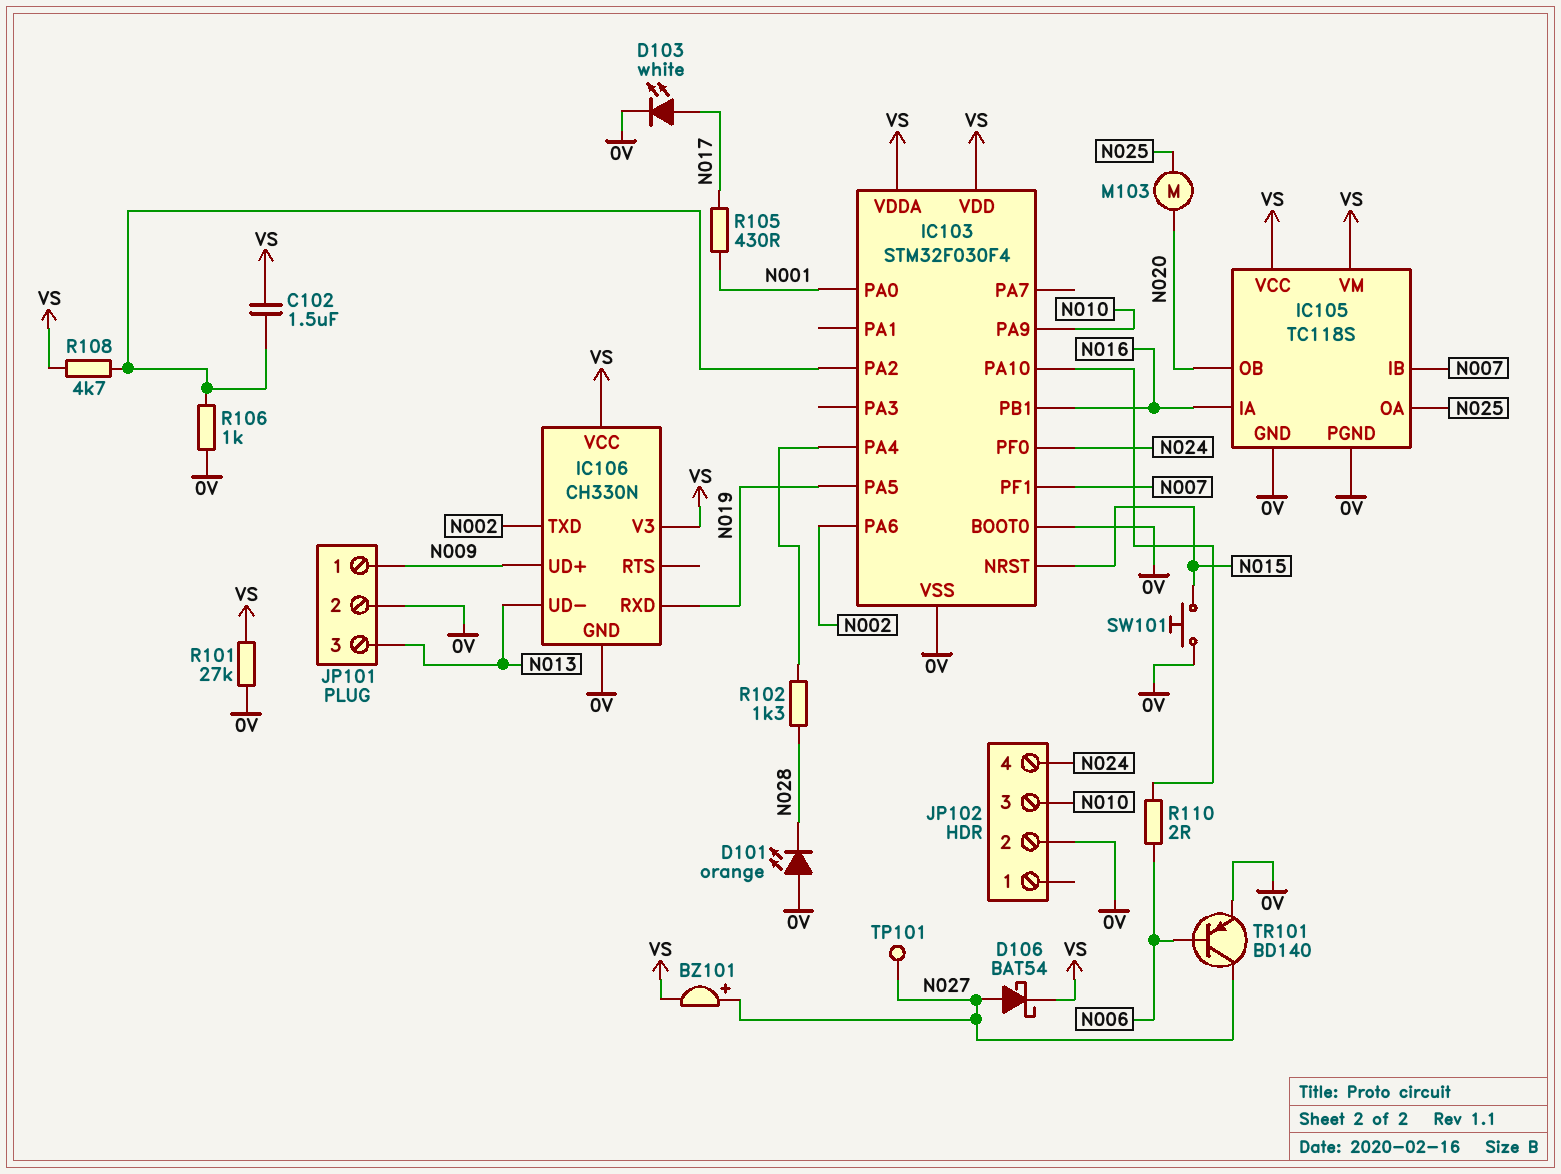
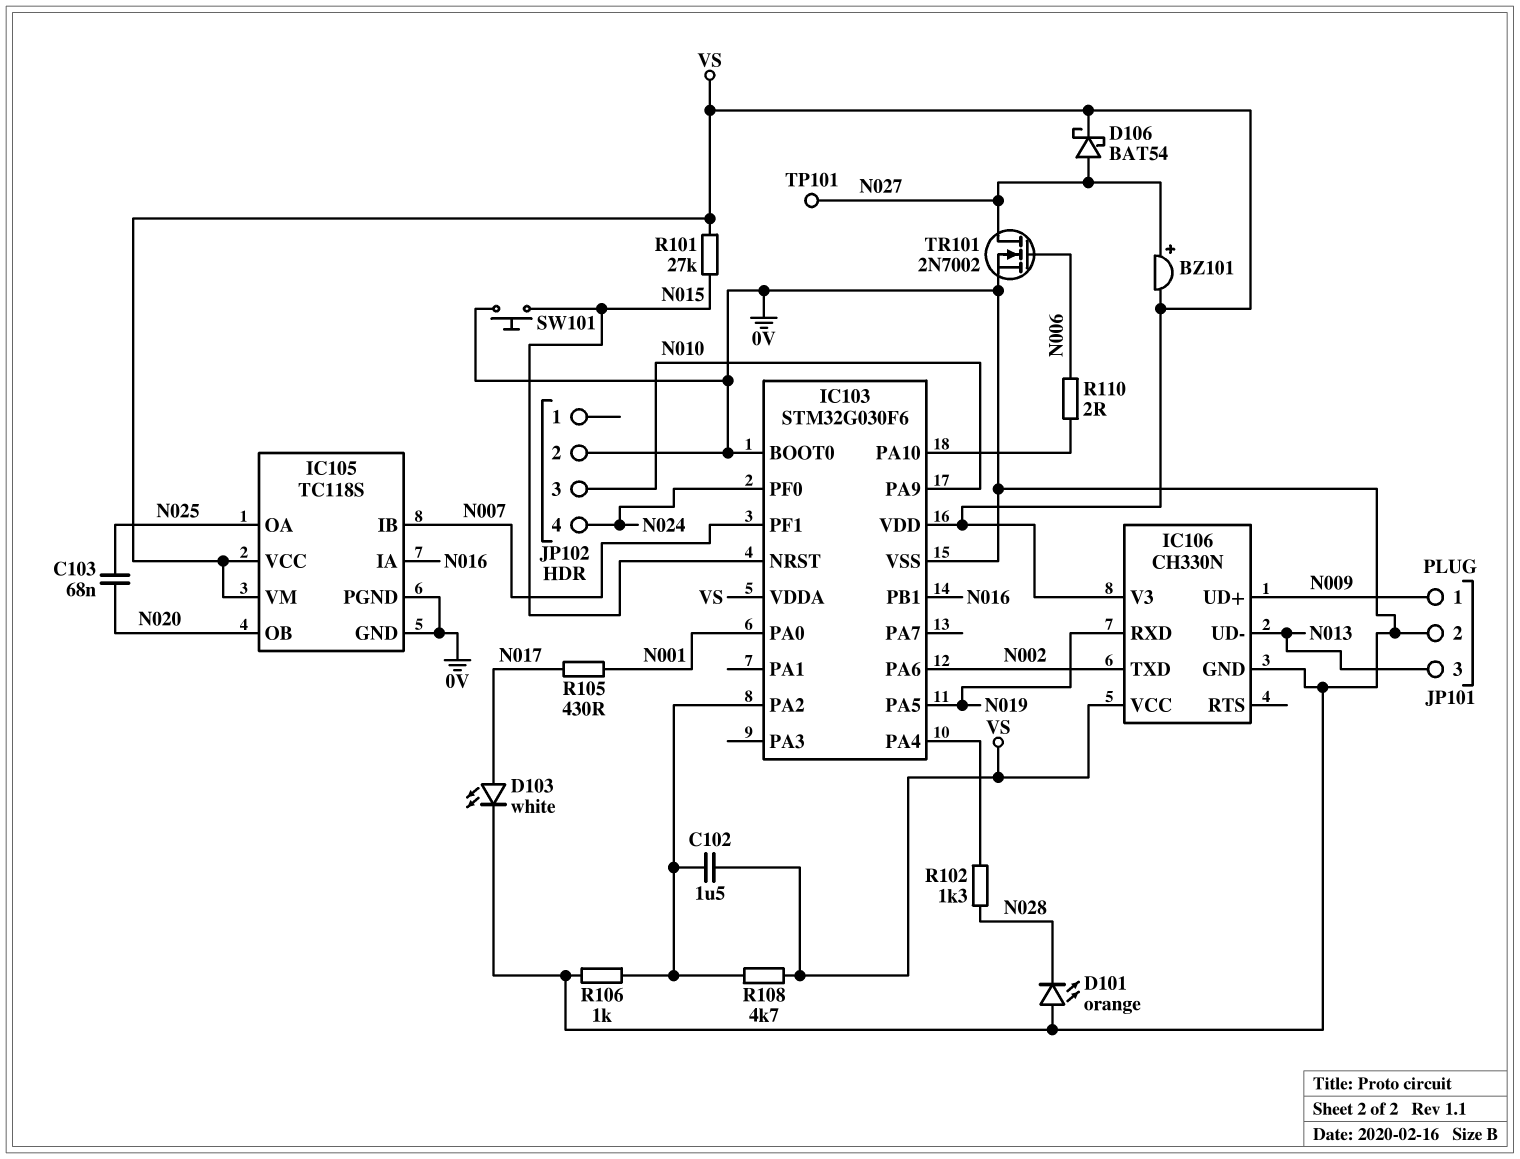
C103: none -> 68nF (N020, N025)
IC103: STM32F030F4 -> STM32G030F6
M103: motor (N020, N025) -> none
R101: 27k (0V, VS) -> 27k (N015, VS)
TR101: PNP BD140 (B N006, C N027, E 0V) -> NMOS 2N7002 (G N006, D N027, S 0V)

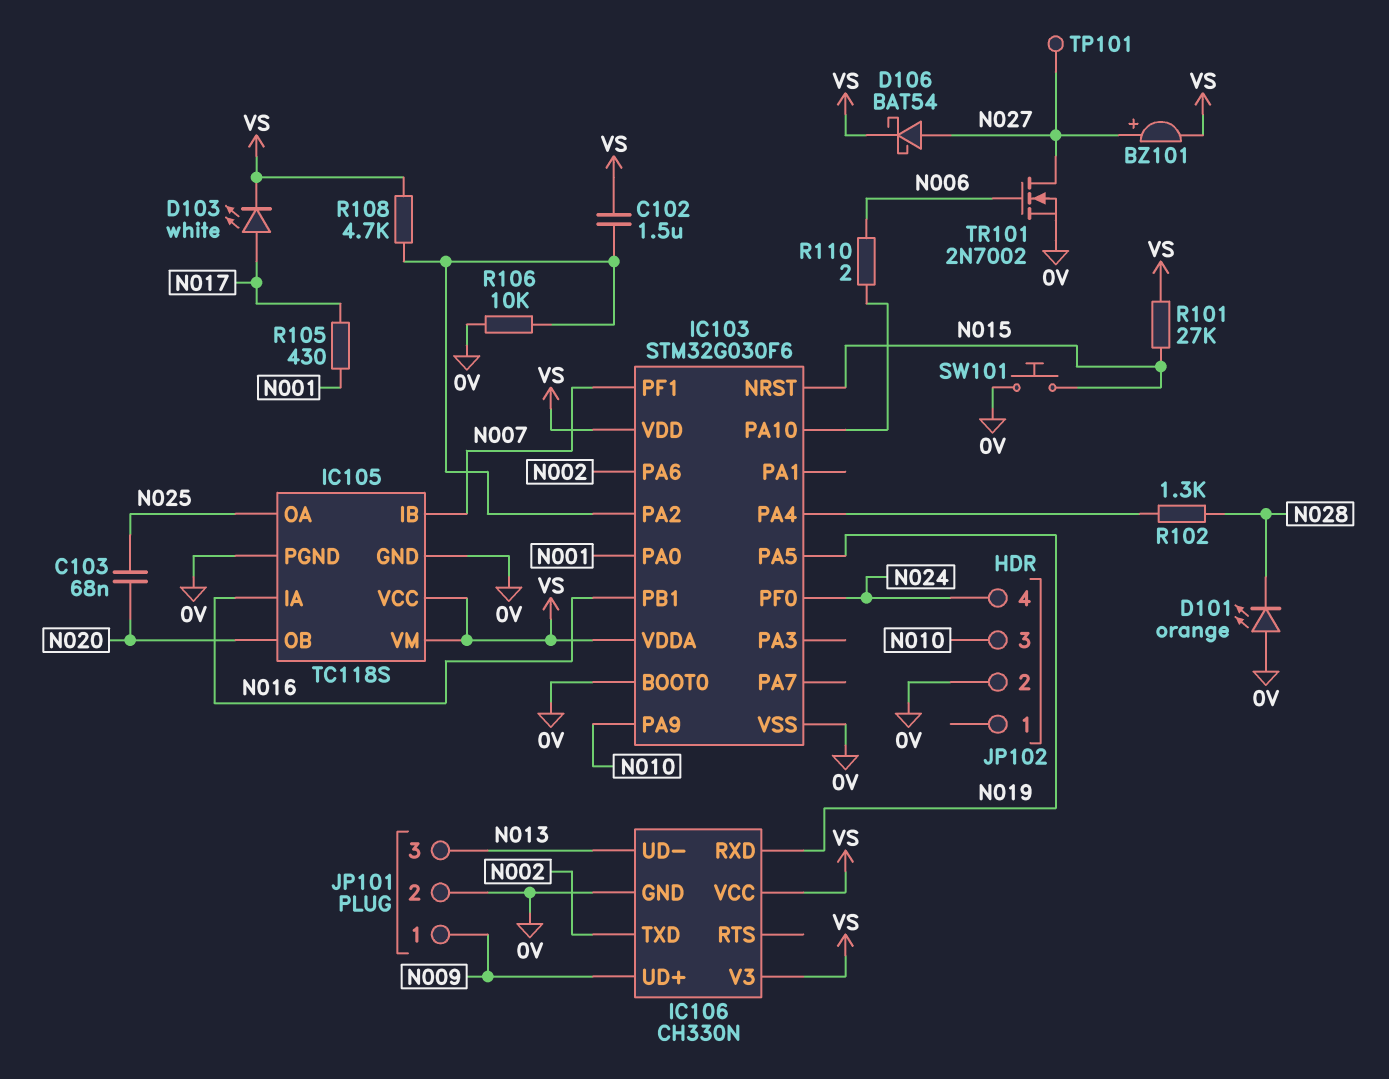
D103: LED white (A N017, K 0V) -> LED white (A N017, K VS)
R106: 1k (0V, IC103/PA2) -> 10k (0V, IC103/PA2)

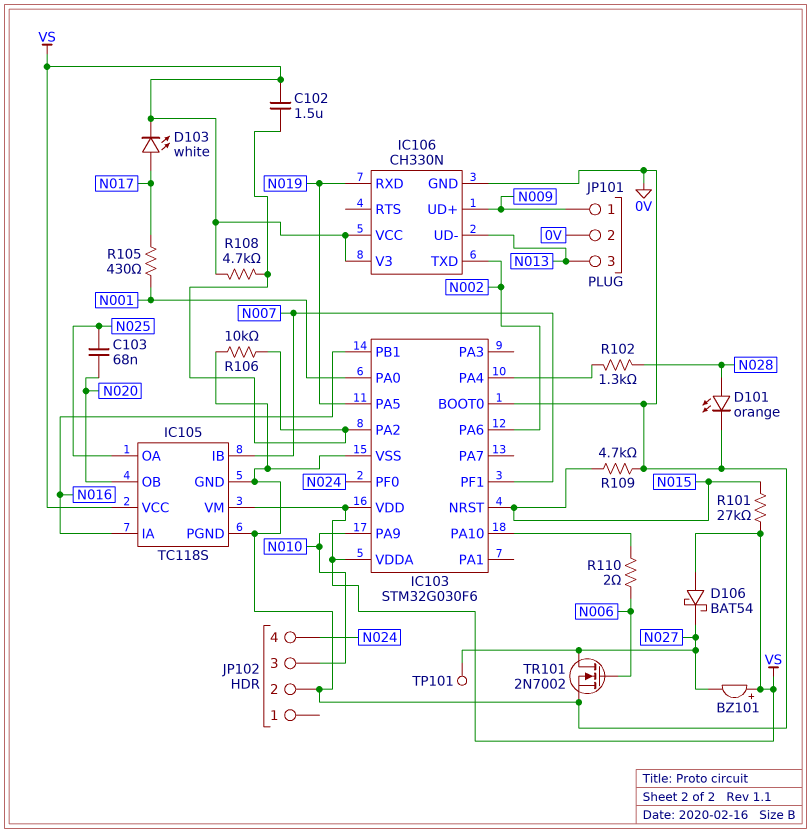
BZ101: buzzer (plus N027, minus VS) -> buzzer (plus VS, minus N027)
D101: LED orange (A 0V, K N028) -> LED orange (A N028, K 0V)
D106: schottky BAT54 (A N027, K VS) -> schottky BAT54 (A VS, K N027)
R109: none -> 4.7k (0V, N015)
SW101: button (0V, N015) -> none

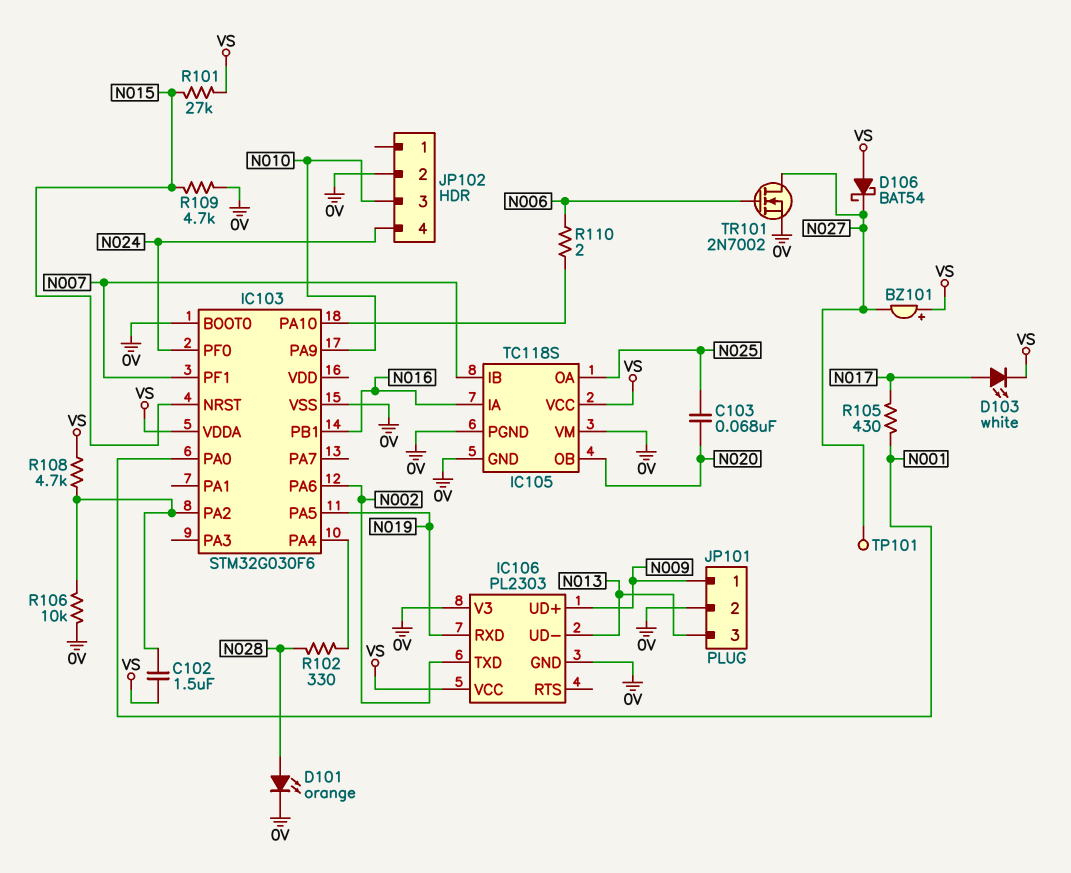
IC103 pin VDD: VS -> none
IC105 pin VM: VS -> 0V
IC106: CH330N -> PL2303
IC106 pin V3: VS -> 0V
R102: 1.3k (IC103/PA4, N028) -> 330 (IC103/PA4, N028)

